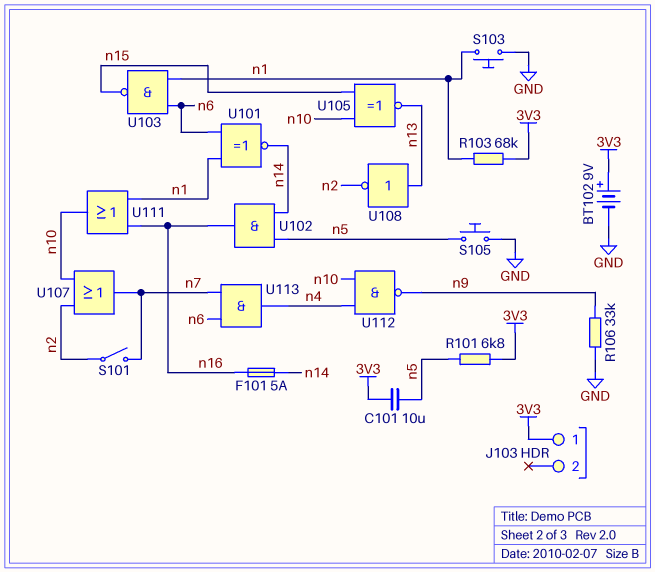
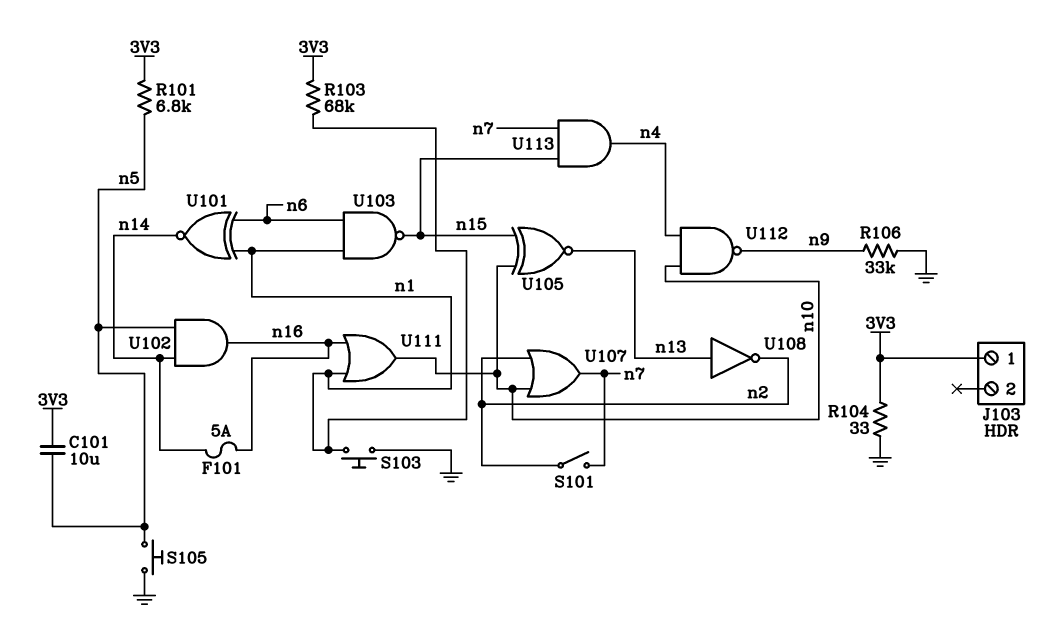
BT102: 9V (plus 3V3, minus GND) -> none
R104: none -> 33 (3V3, GND)
U113: AND (in n6, in n7, out n4) -> AND (in n7, in n15, out n4)

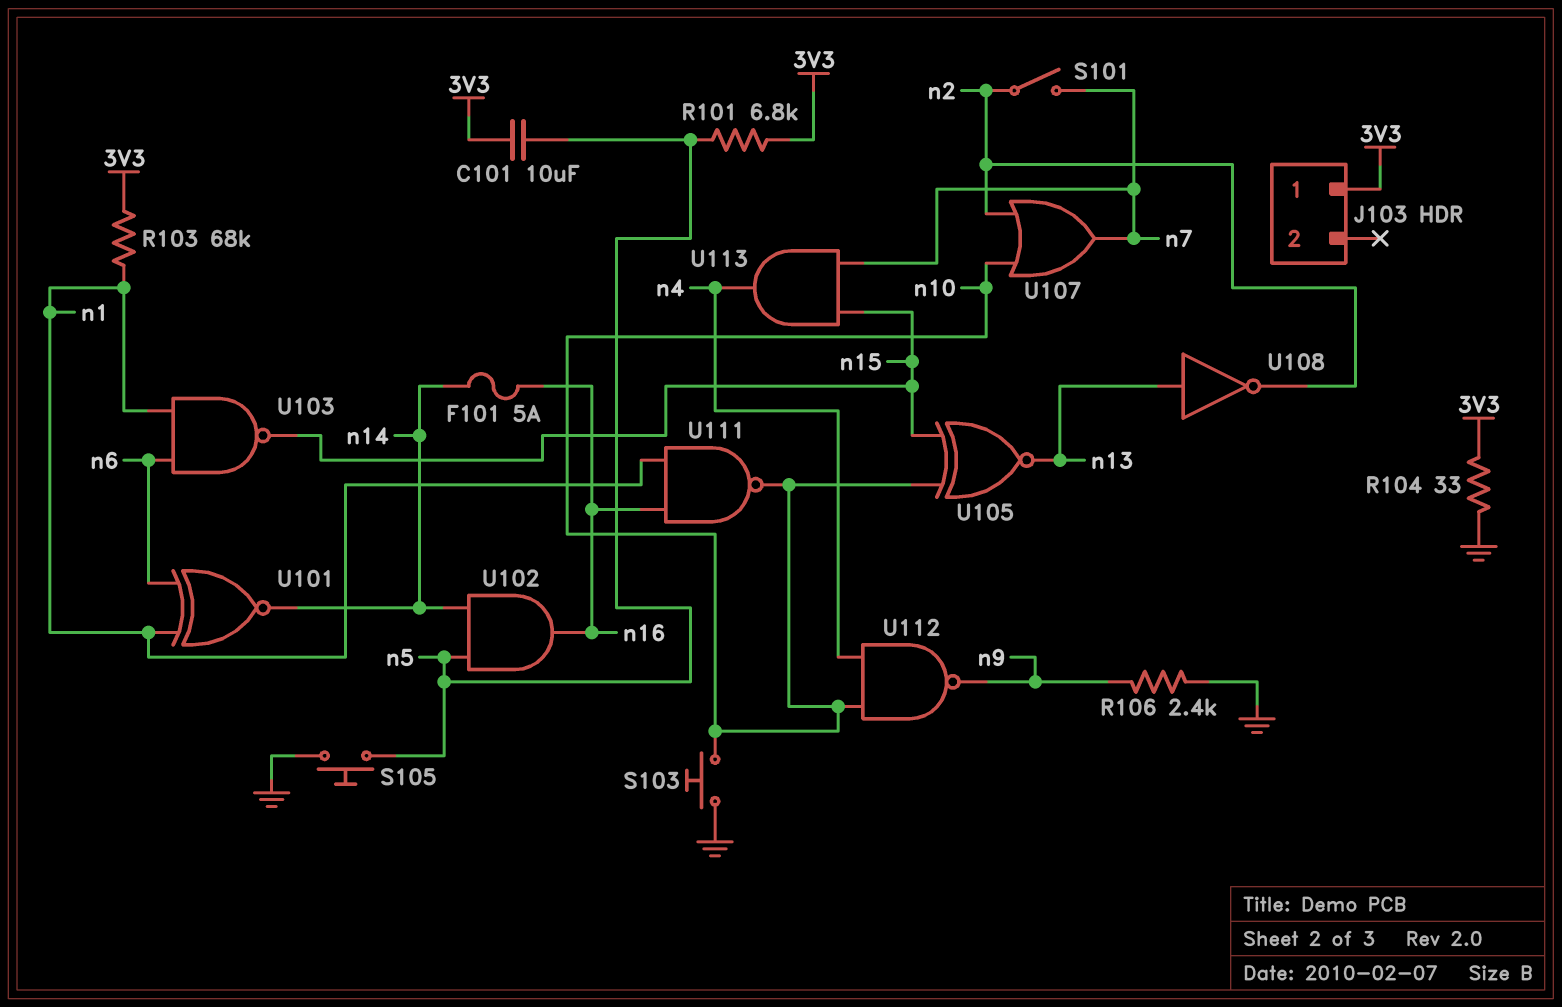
R106: 33k (GND, n9) -> 2.4k (GND, n9)
S103: button (GND, n1) -> button (GND, n10)
U111: OR (in n1, in n16, out n10) -> NAND (in n1, in n16, out n10)

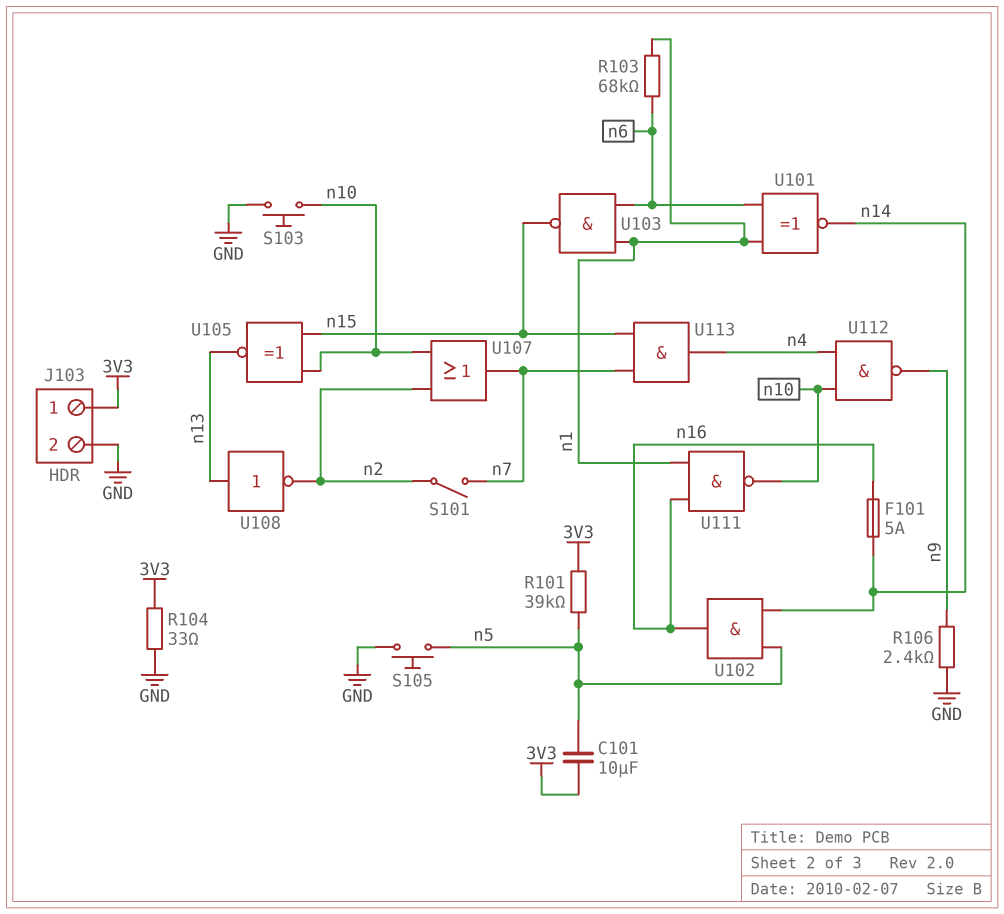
J103 pin 2: none -> GND
R101: 6.8k (3V3, n5) -> 39k (3V3, n5)
R103: 68k (3V3, n1) -> 68k (n1, n6)

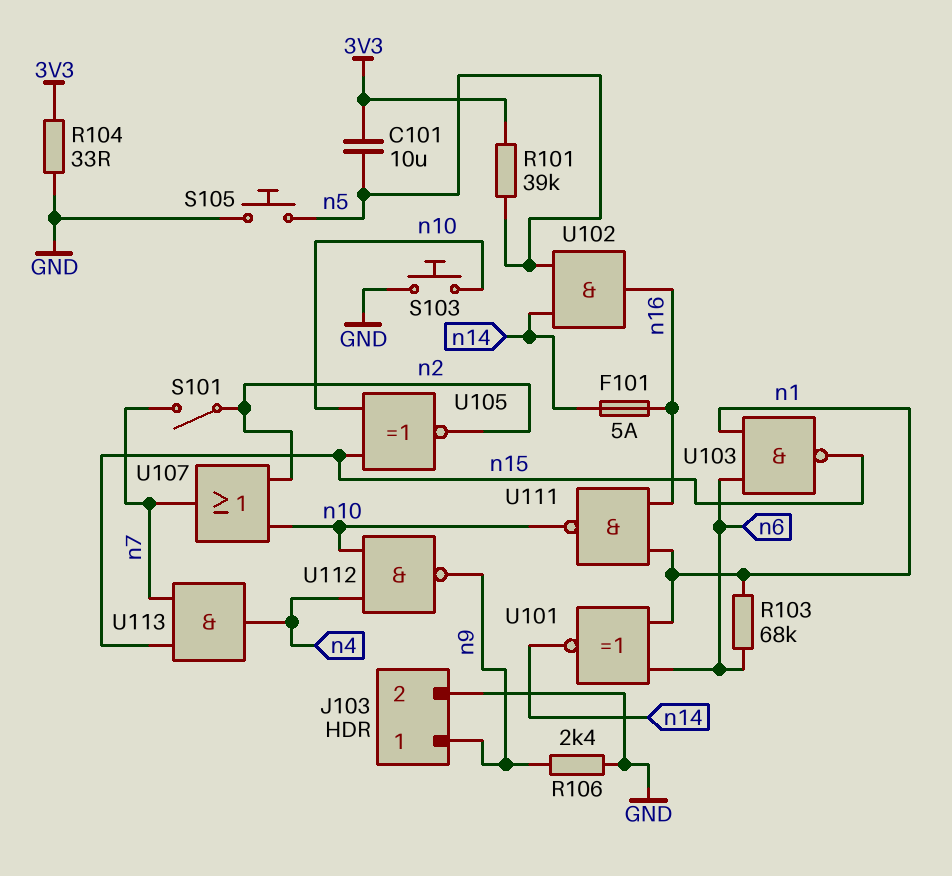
J103 pin 1: 3V3 -> n9
U105: XNOR (in n10, in n15, out n13) -> XNOR (in n10, in n15, out n2)
U108: NOT (in n13, out n2) -> none

